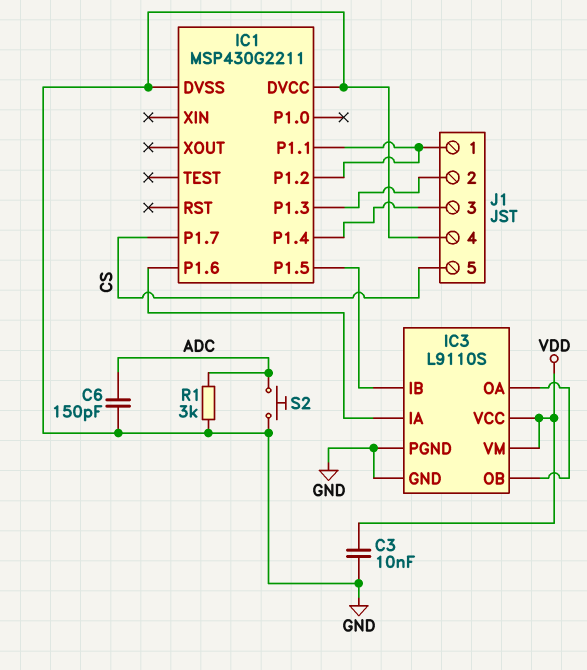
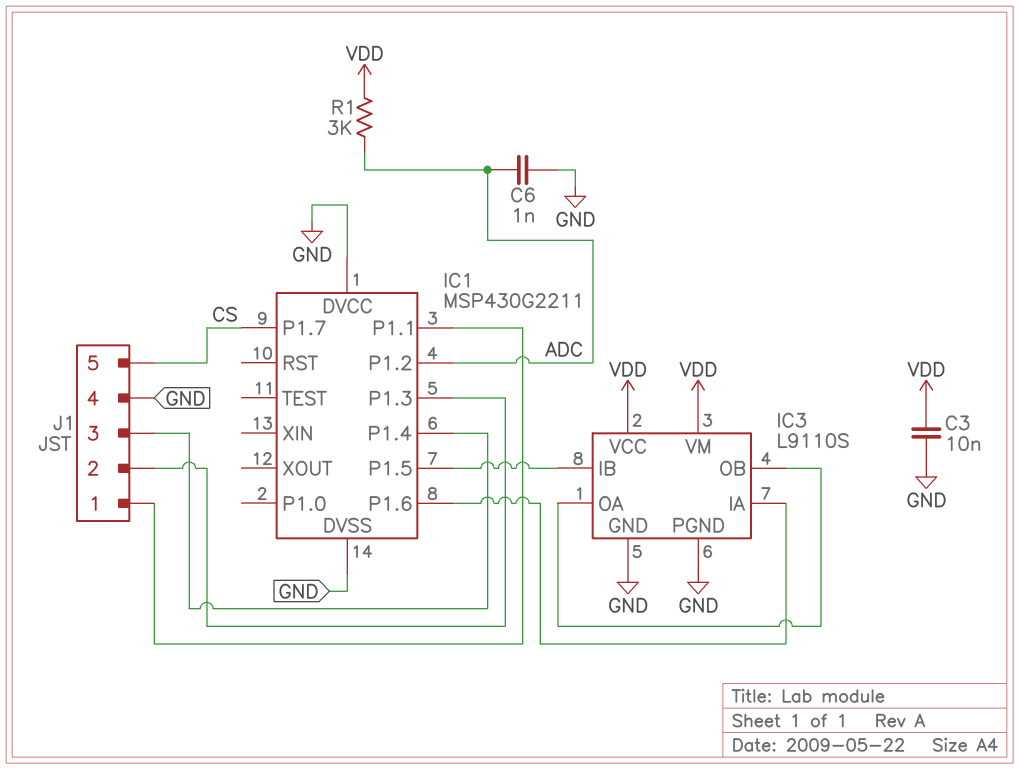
C6: 150pF (ADC, GND) -> 1nF (ADC, GND)
IC1 pin P1.2: IC1/P1.1 -> ADC
R1: 3k (ADC, GND) -> 3k (ADC, VDD)
S2: button (ADC, GND) -> none

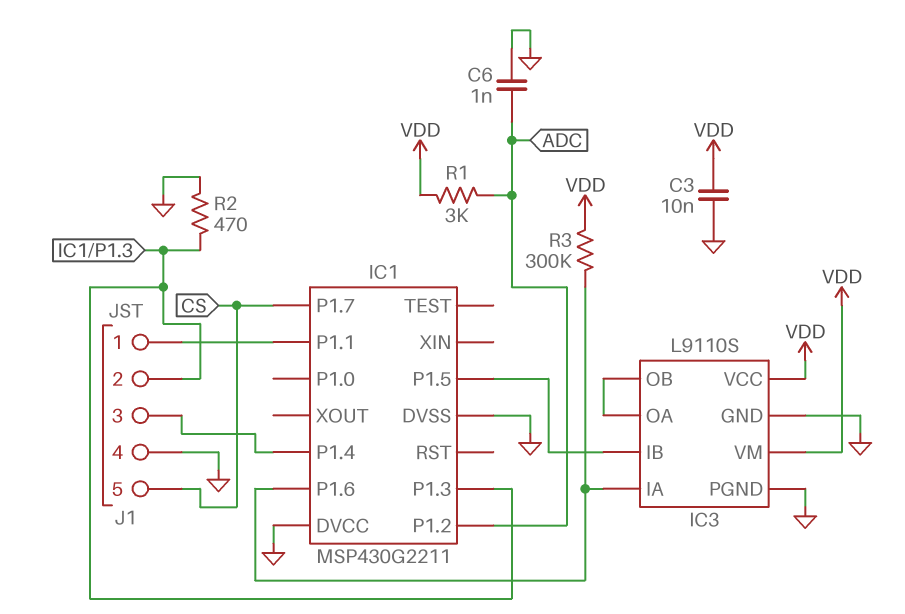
R2: none -> 470 (GND, IC1/P1.3)
R3: none -> 300k (IC1/P1.6, VDD)

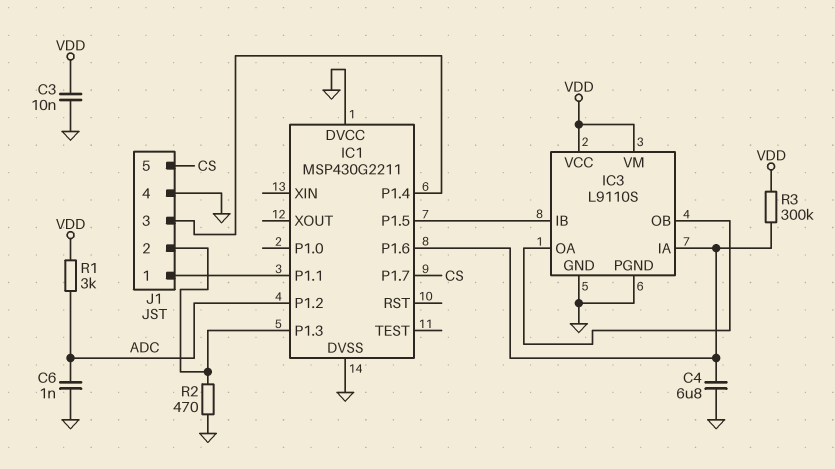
C4: none -> 6.8uF (GND, IC1/P1.6)

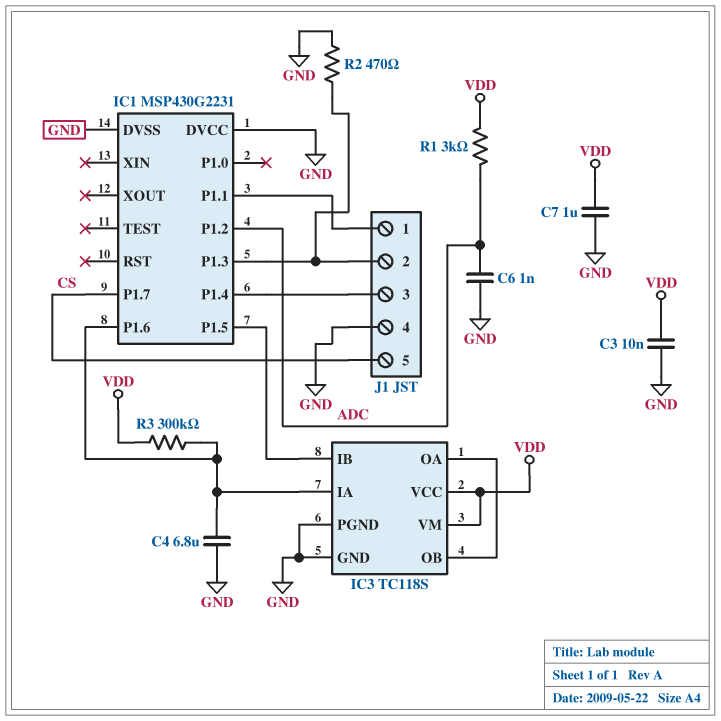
C7: none -> 1uF (GND, VDD)
IC1: MSP430G2211 -> MSP430G2231
IC3: L9110S -> TC118S

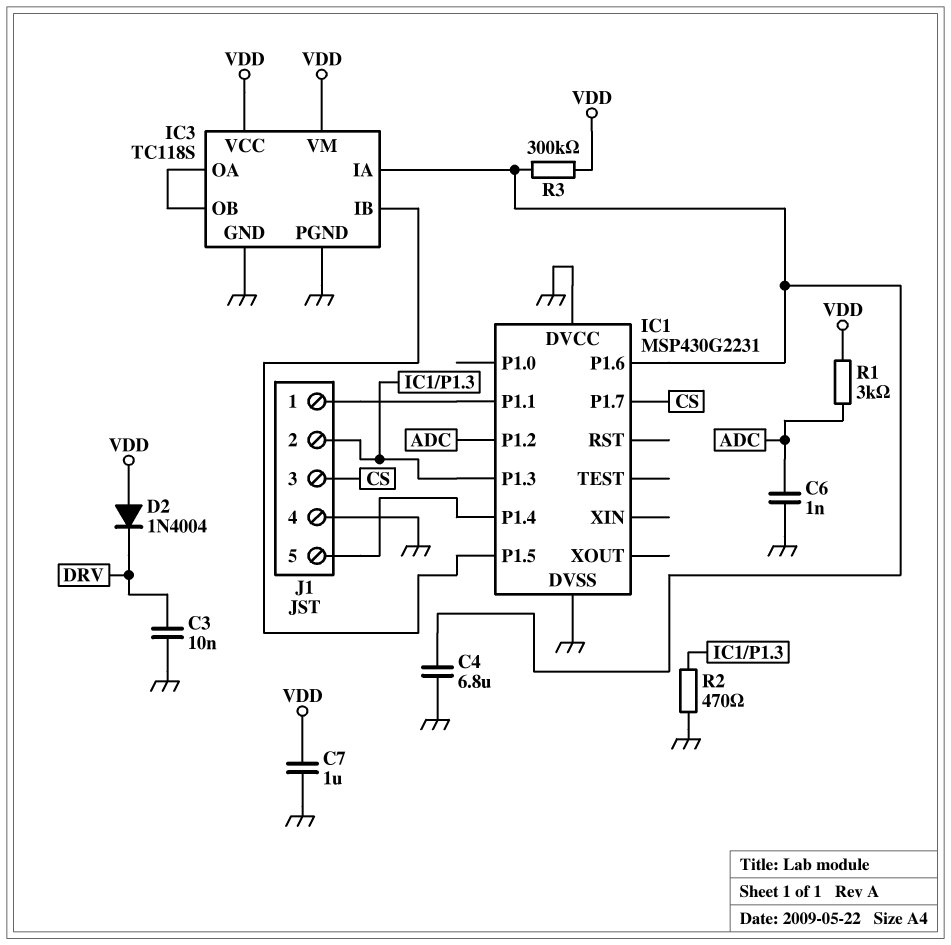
C3: 10nF (GND, VDD) -> 10nF (DRV, GND)
D2: none -> diode 1N4004 (A VDD, K DRV)
J1 pin 3: IC1/P1.4 -> CS
J1 pin 5: CS -> IC1/P1.4

